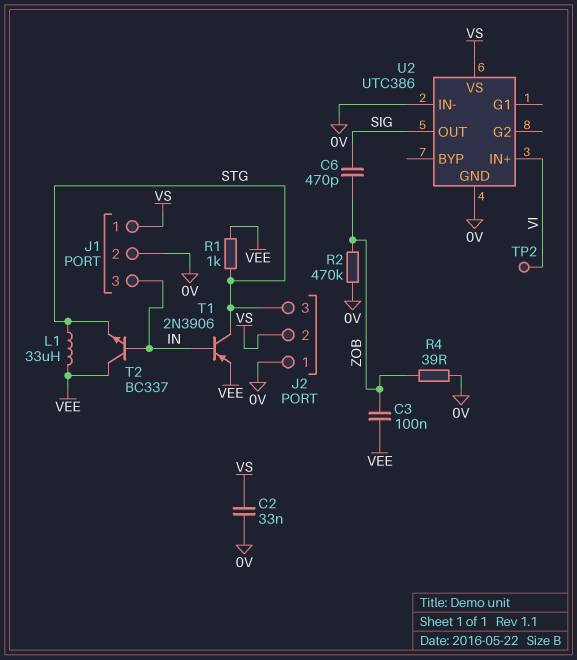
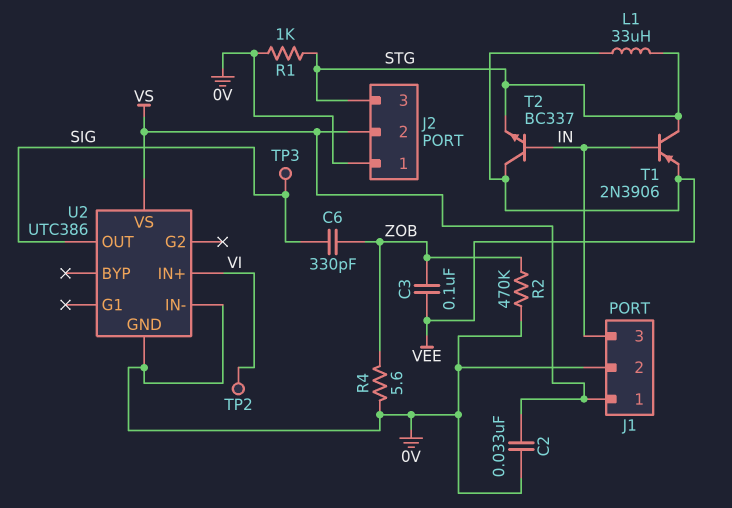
C6: 470pF (SIG, ZOB) -> 330pF (SIG, ZOB)
R1: 1k (STG, VEE) -> 1k (0V, STG)
R4: 39 (0V, ZOB) -> 5.6 (0V, ZOB)
TP3: none -> test point (SIG)

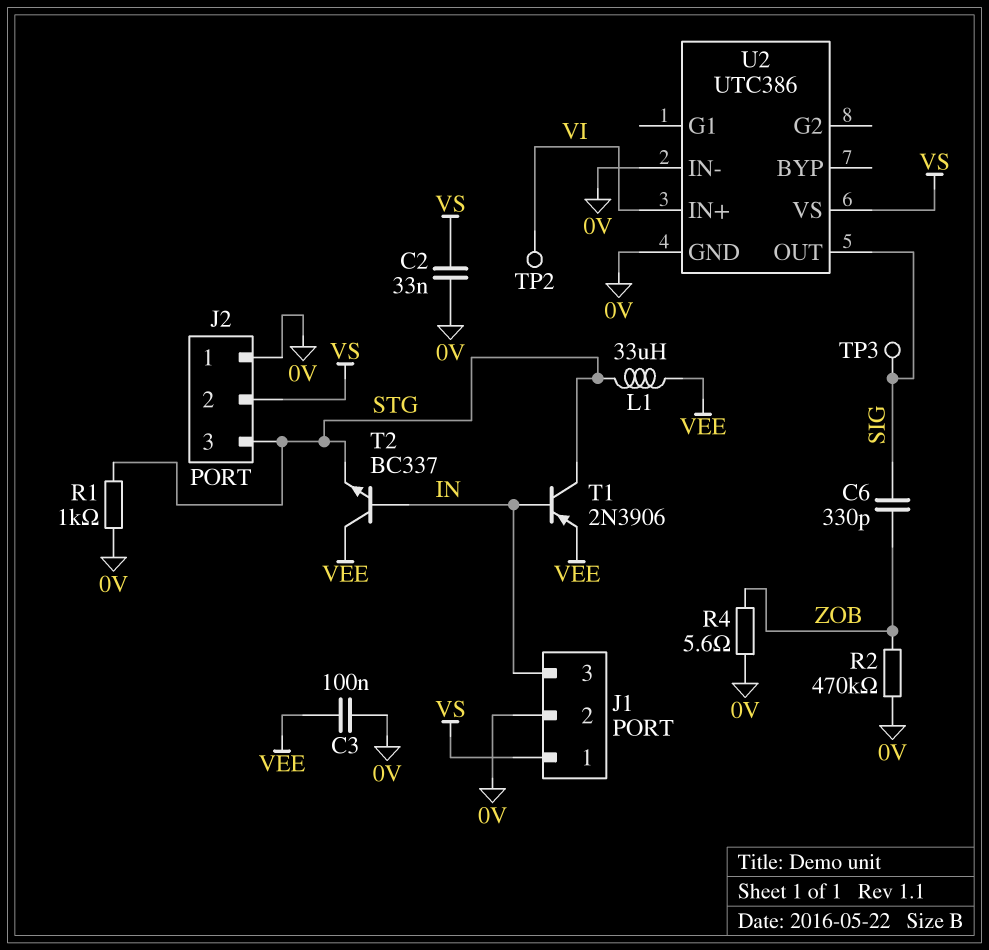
C3: 100nF (VEE, ZOB) -> 100nF (0V, VEE)

